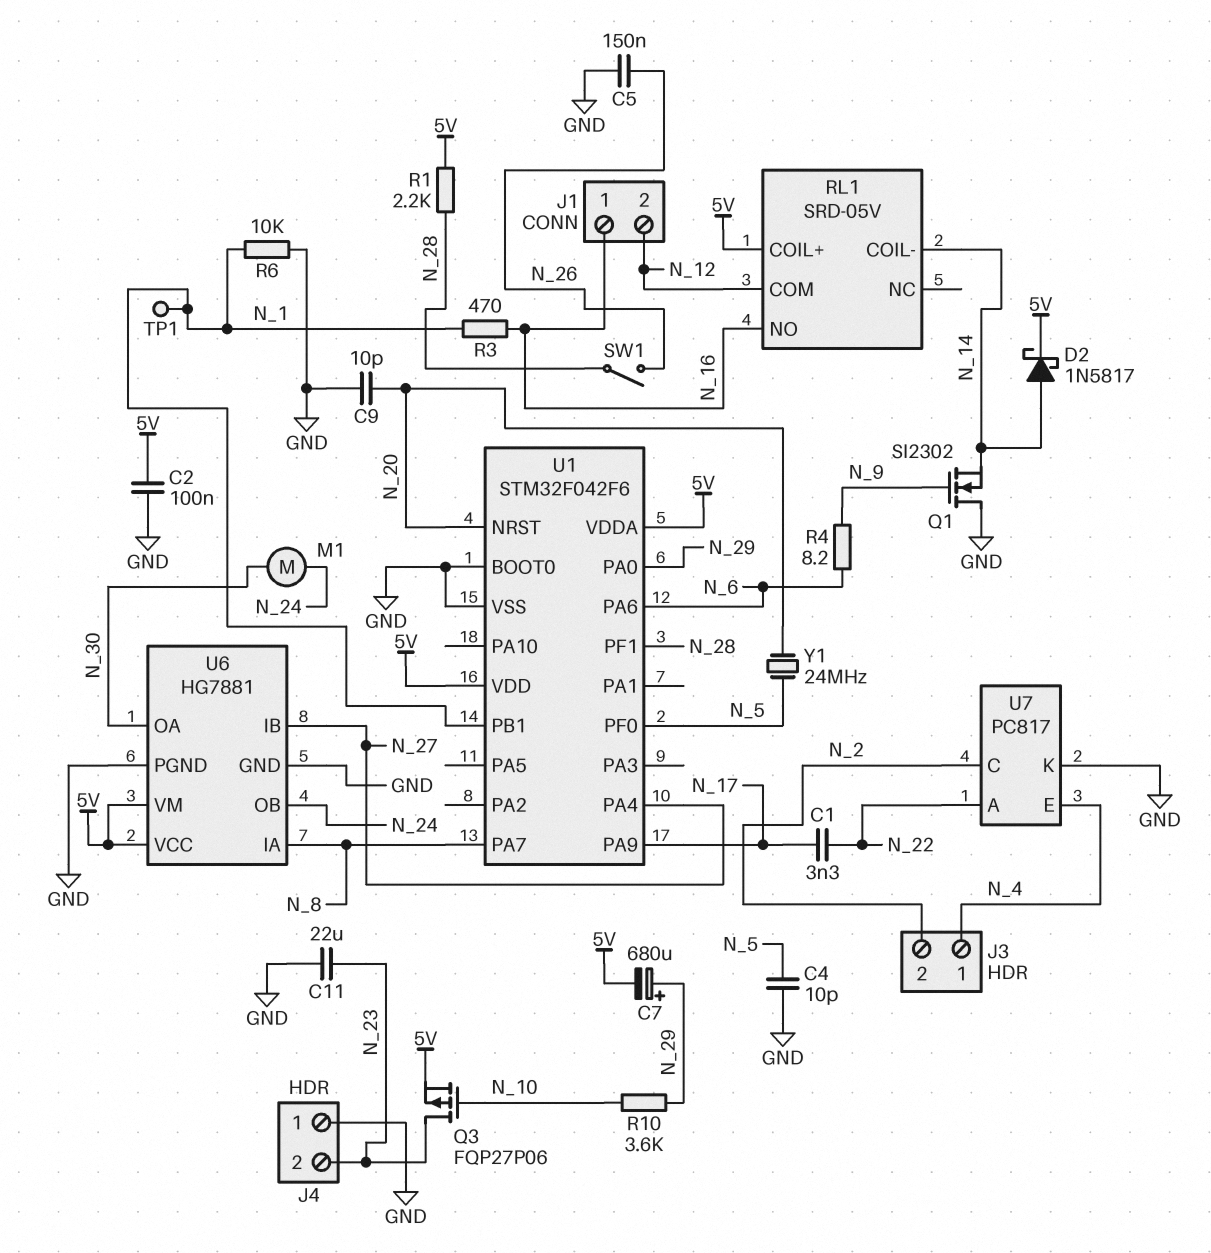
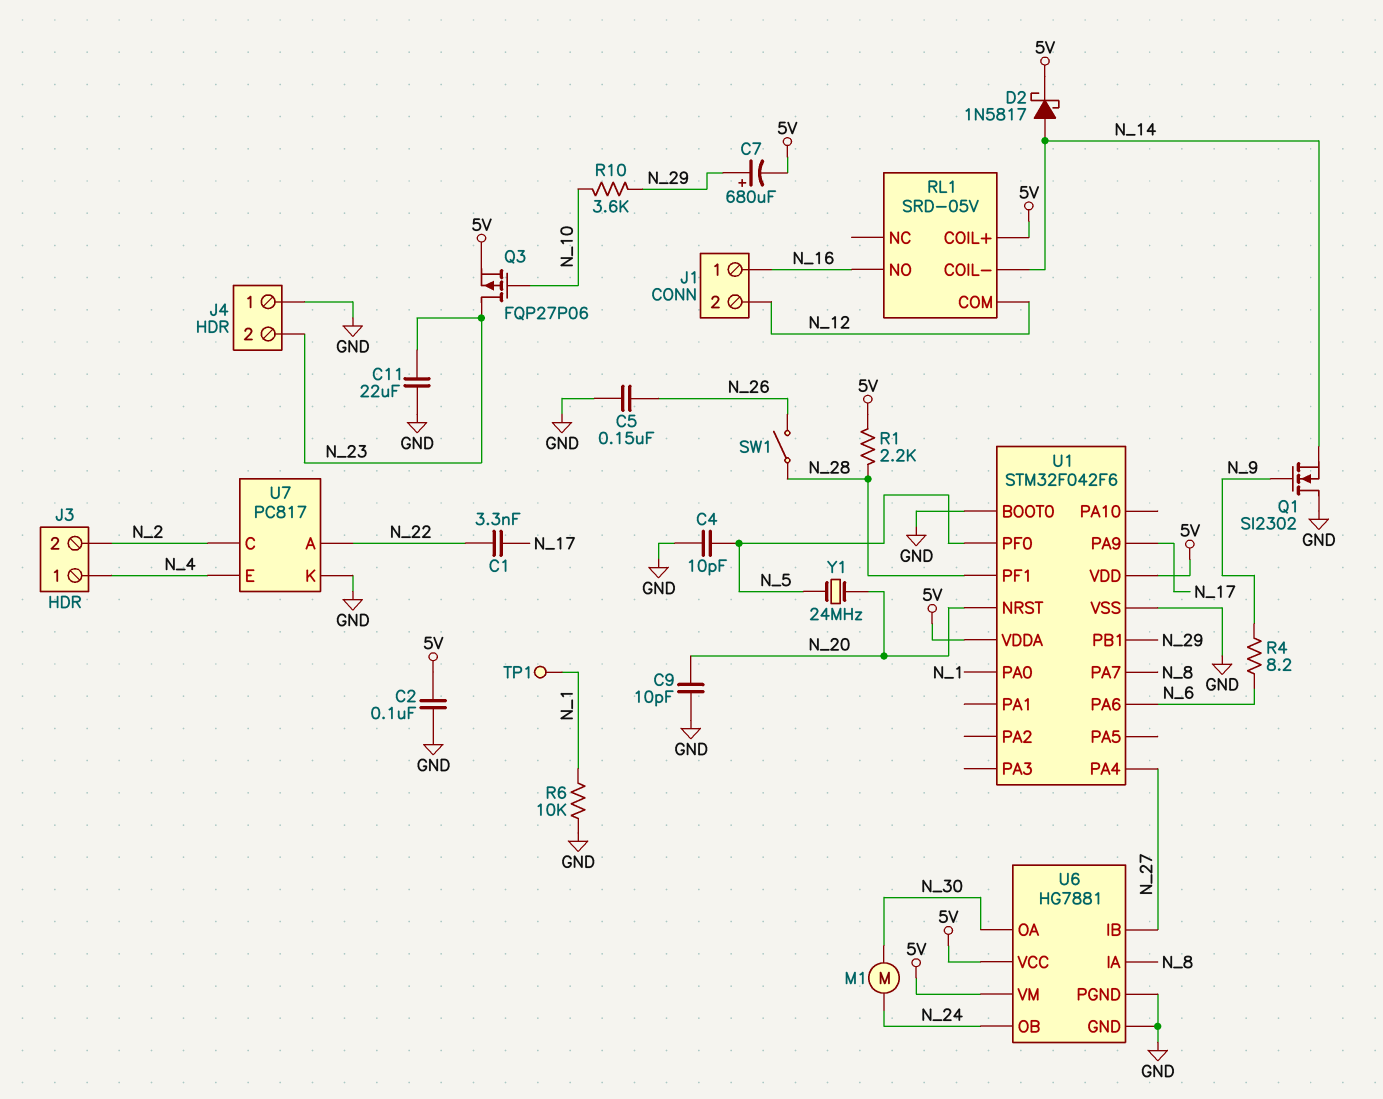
R3: 470 (N_1, N_16) -> none
U1 pin PA0: N_29 -> N_1
U1 pin PB1: N_1 -> N_29

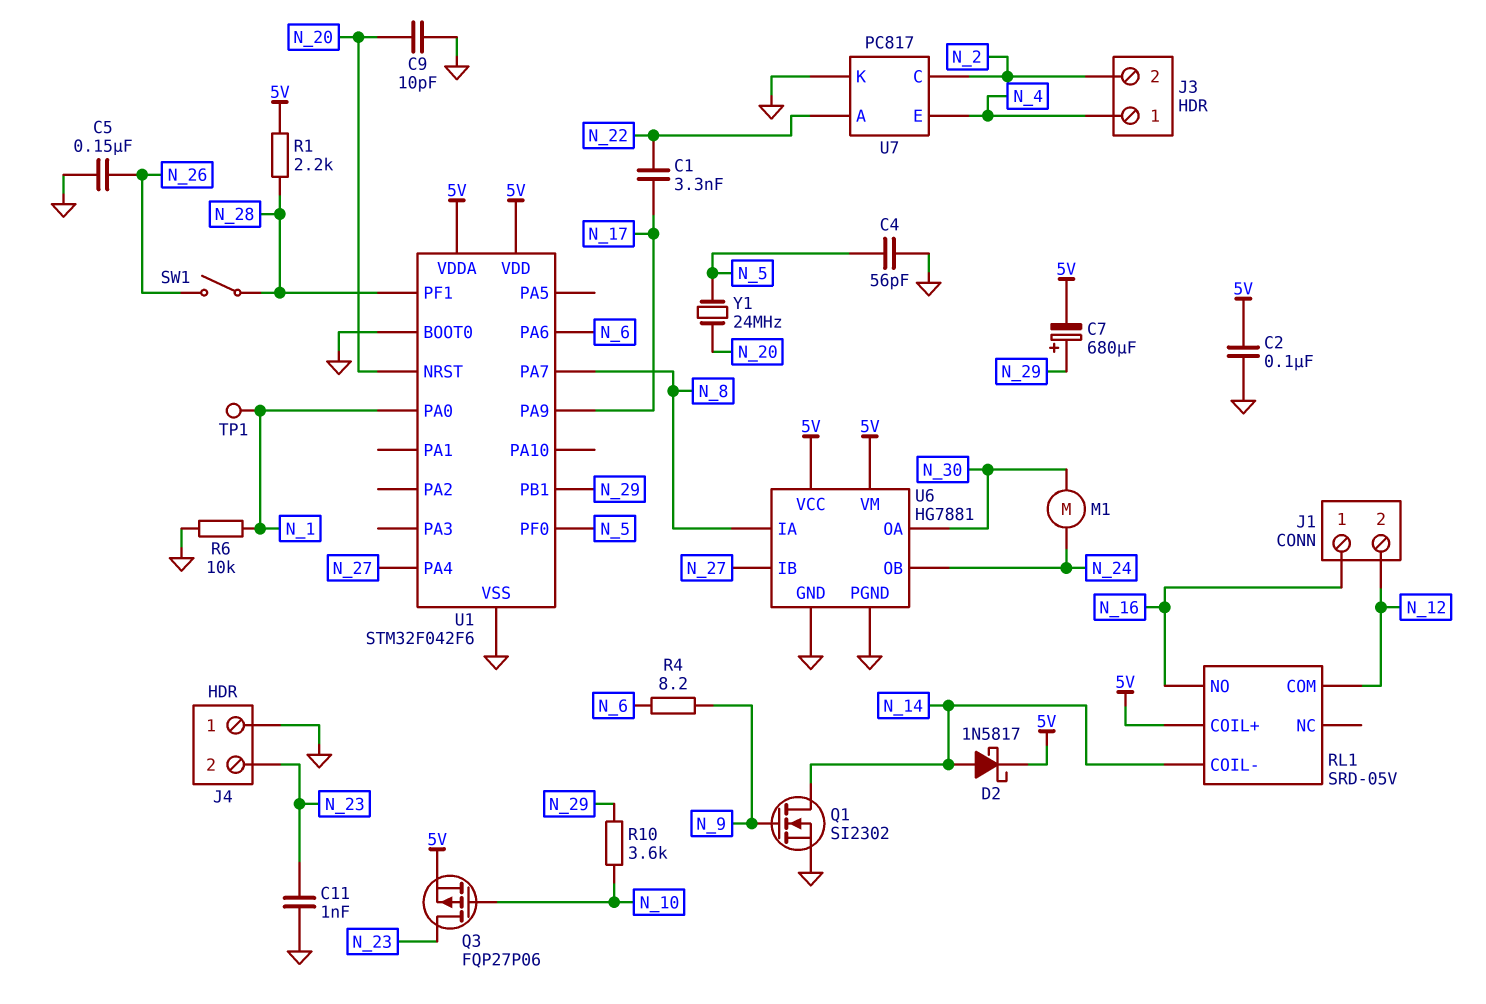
C4: 10pF (GND, N_5) -> 56pF (GND, N_5)
C11: 22uF (GND, N_23) -> 1nF (GND, N_23)
Q1: NMOS SI2302 (G N_9, D GND, S N_14) -> NMOS SI2302 (G N_9, D N_14, S GND)

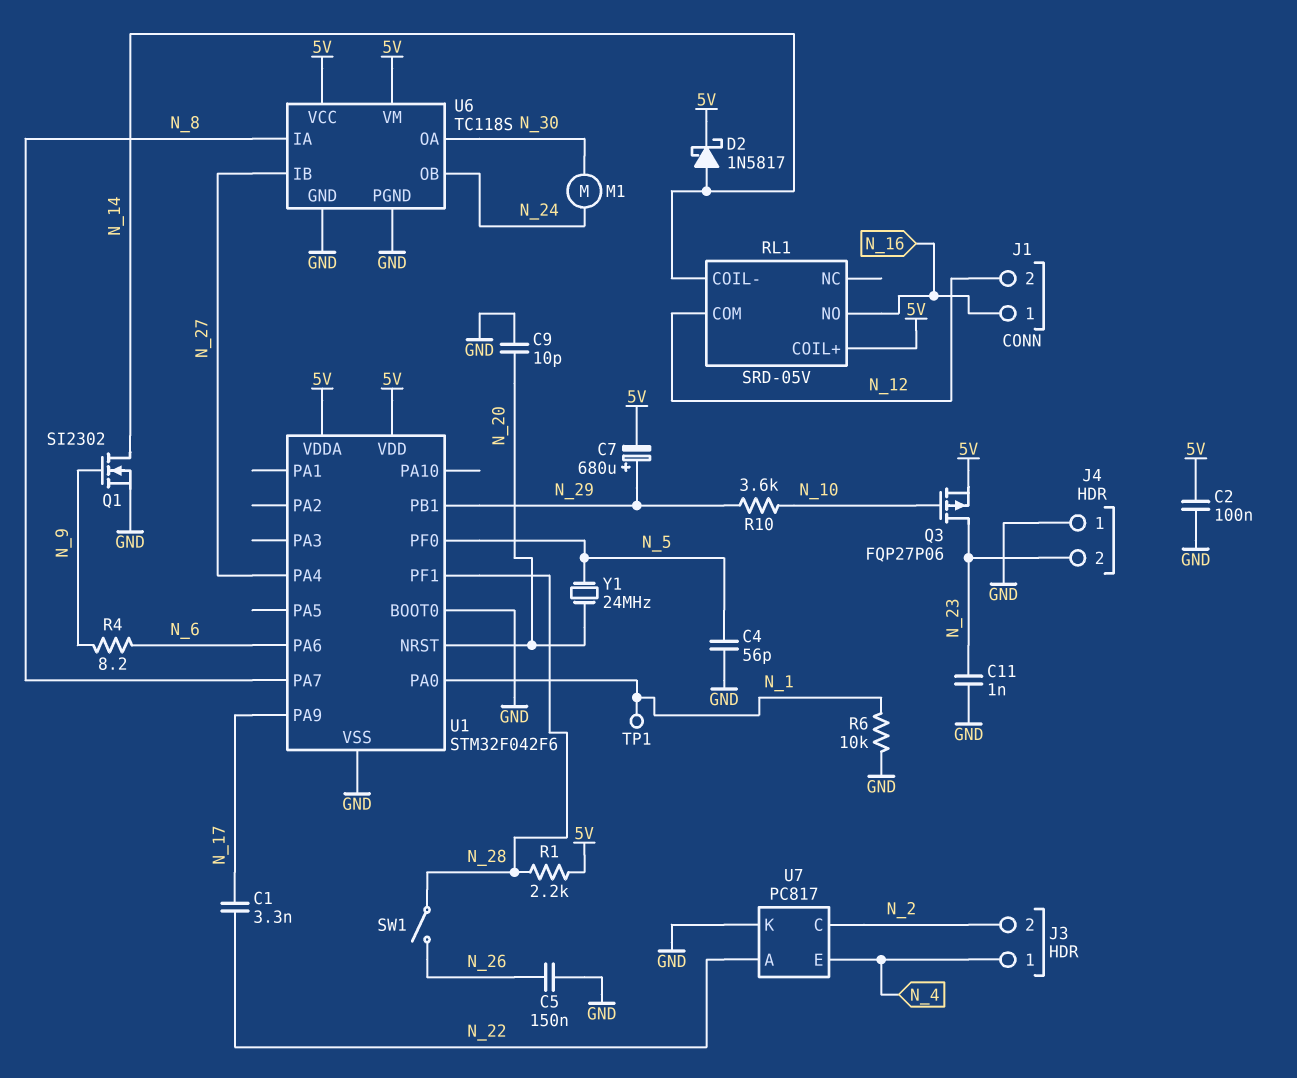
U6: HG7881 -> TC118S

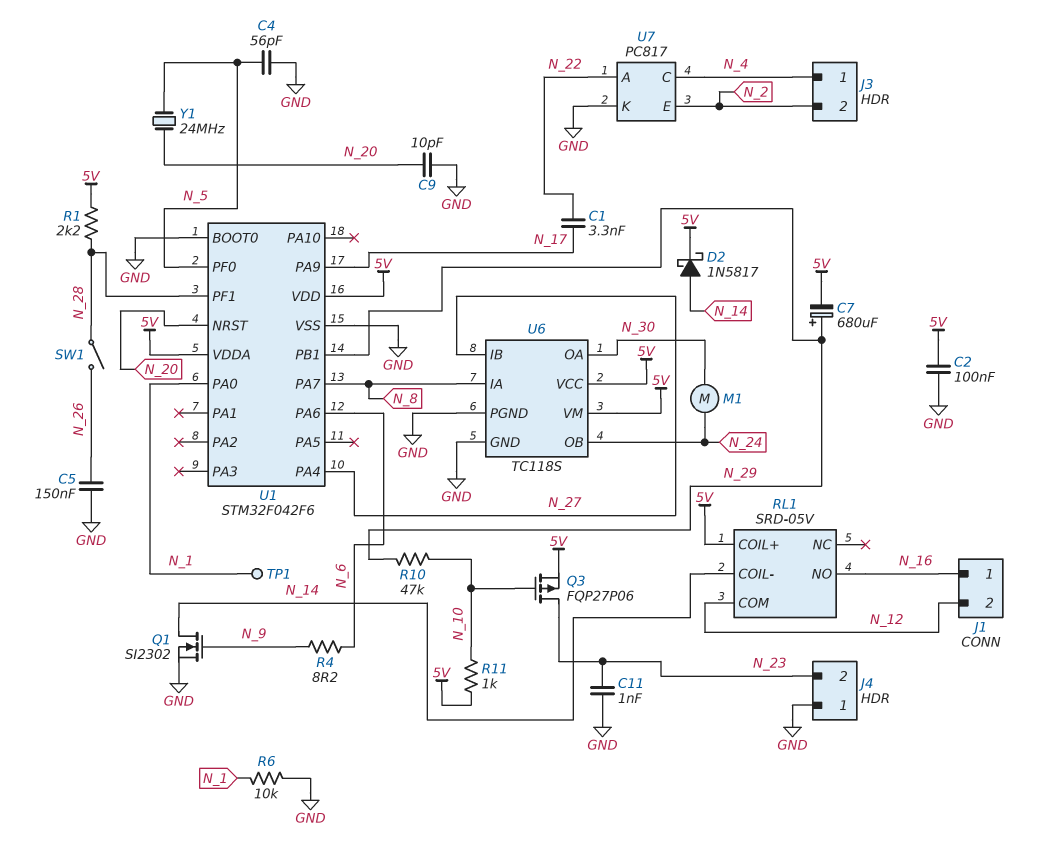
R10: 3.6k (N_10, N_29) -> 47k (N_10, N_29)
R11: none -> 1k (5V, N_10)
U7 pin C: N_2 -> N_4
U7 pin E: N_4 -> N_2

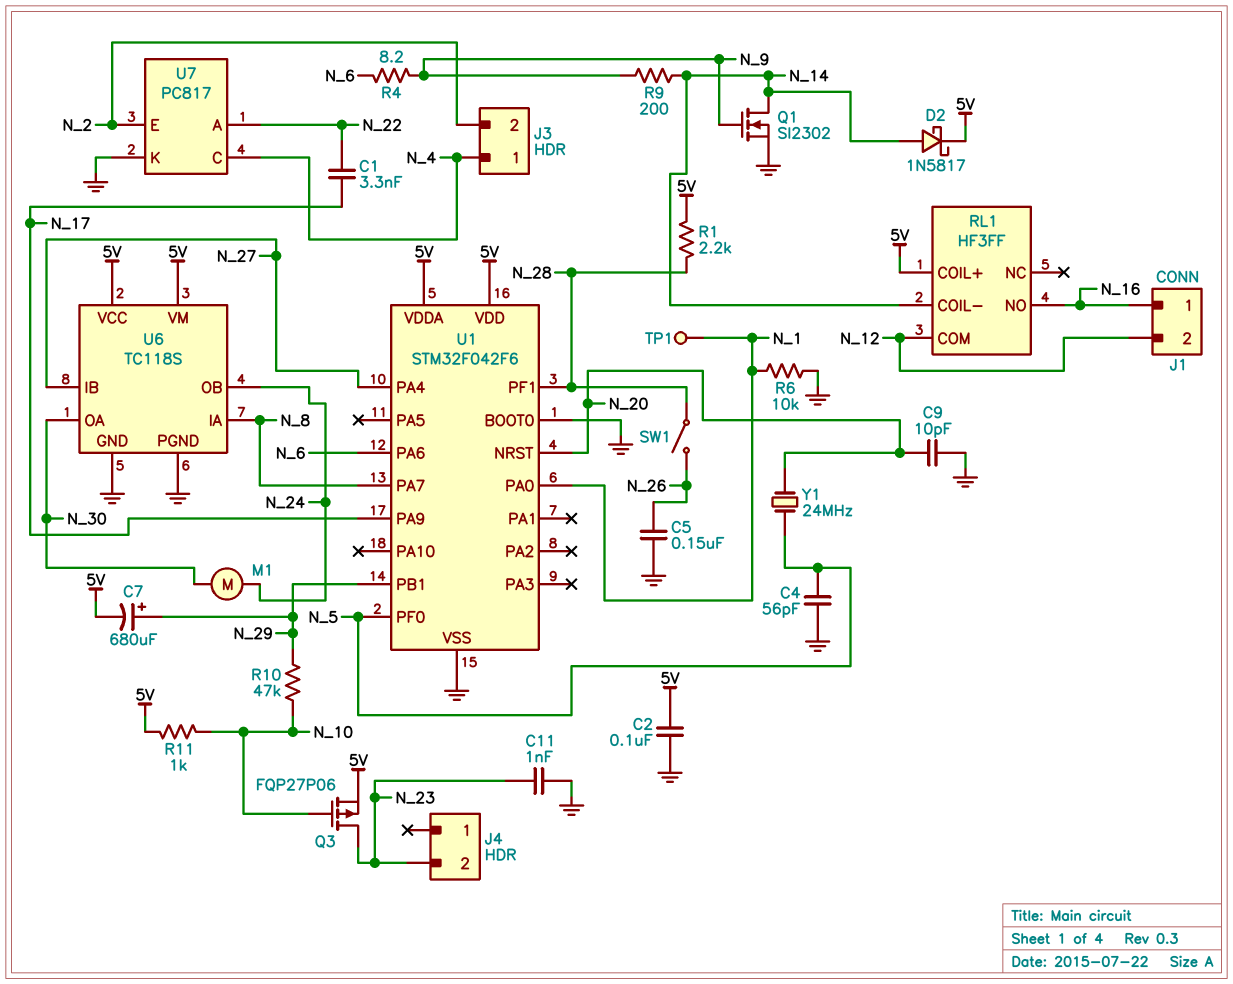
J4 pin 1: GND -> none
R9: none -> 200 (N_9, N_14)
RL1: SRD-05V -> HF3FF

